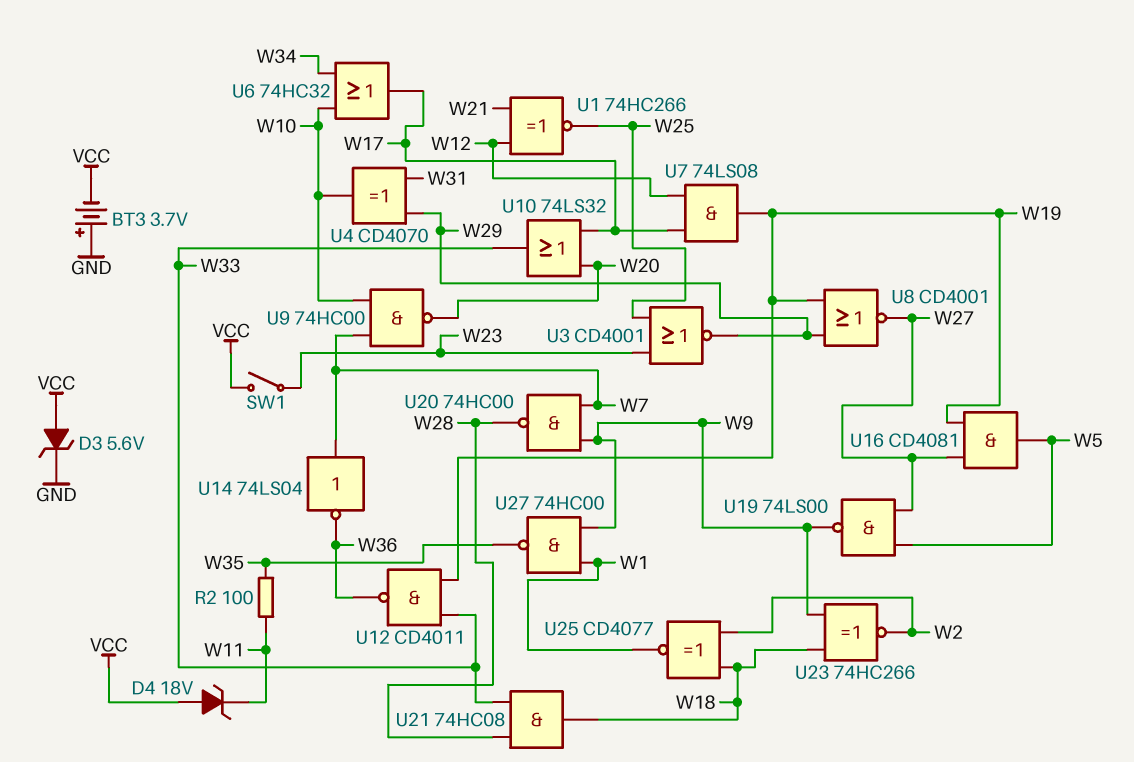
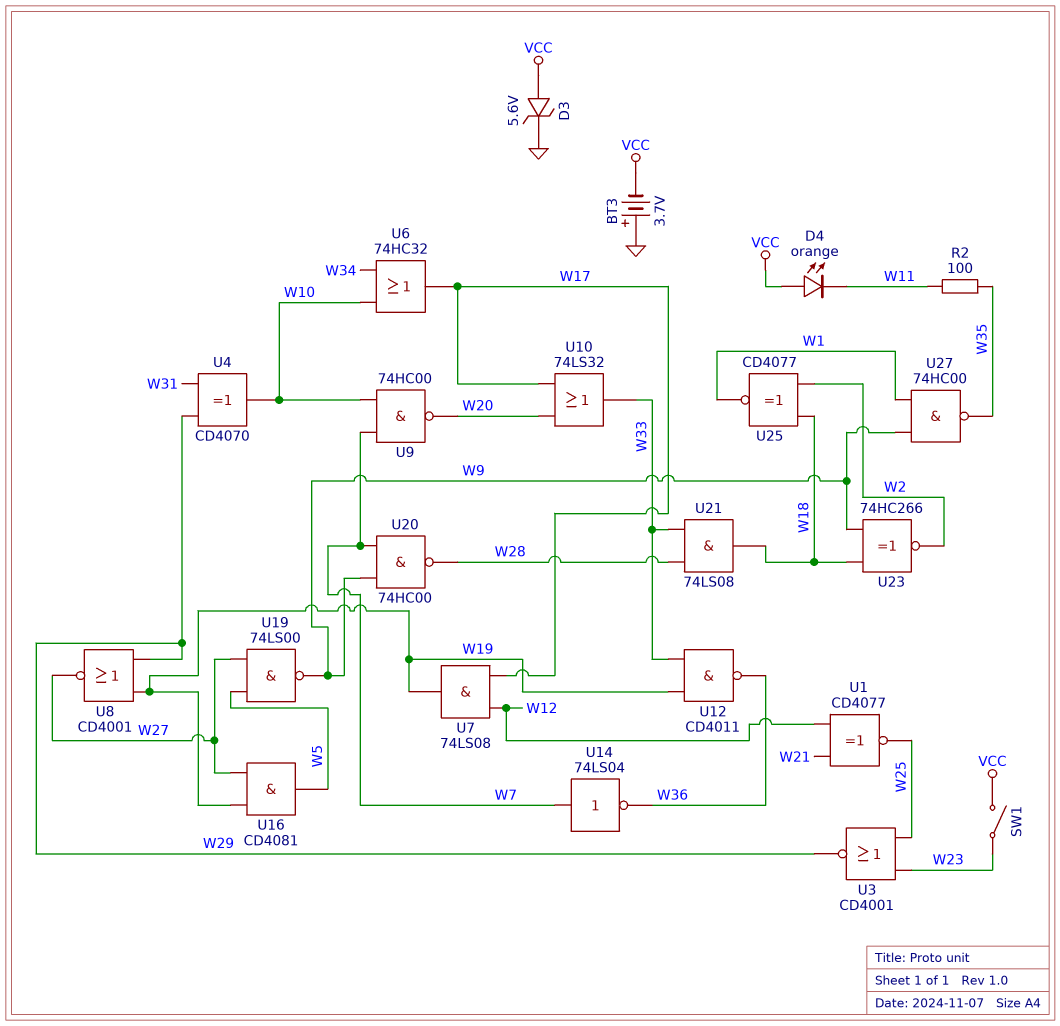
D4: zener 18V (A VCC, K W11) -> LED orange (A VCC, K W11)
U1: XNOR 74HC266 (in W12, in W21, out W25) -> XNOR CD4077 (in W12, in W21, out W25)
U21: AND 74HC08 (in W28, in W33, out W18) -> AND 74LS08 (in W28, in W33, out W18)

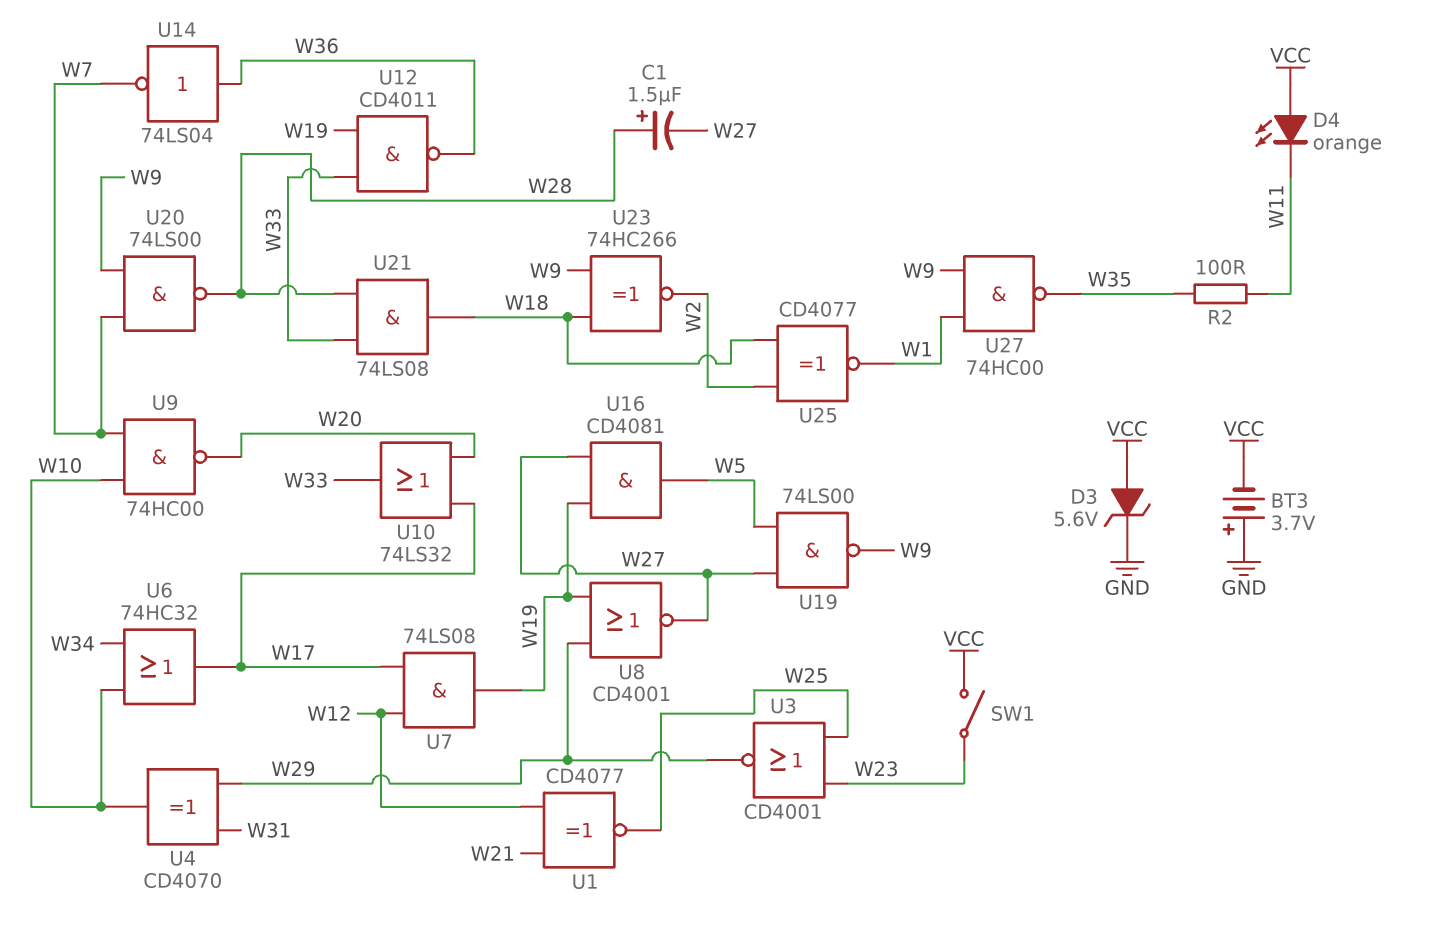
C1: none -> 1.5uF (plus W28, minus W27)
U14: NOT 74LS04 (in W7, out W36) -> NOT 74LS04 (in W36, out W7)
U20: NAND 74HC00 (in W7, in W9, out W28) -> NAND 74LS00 (in W7, in W9, out W28)

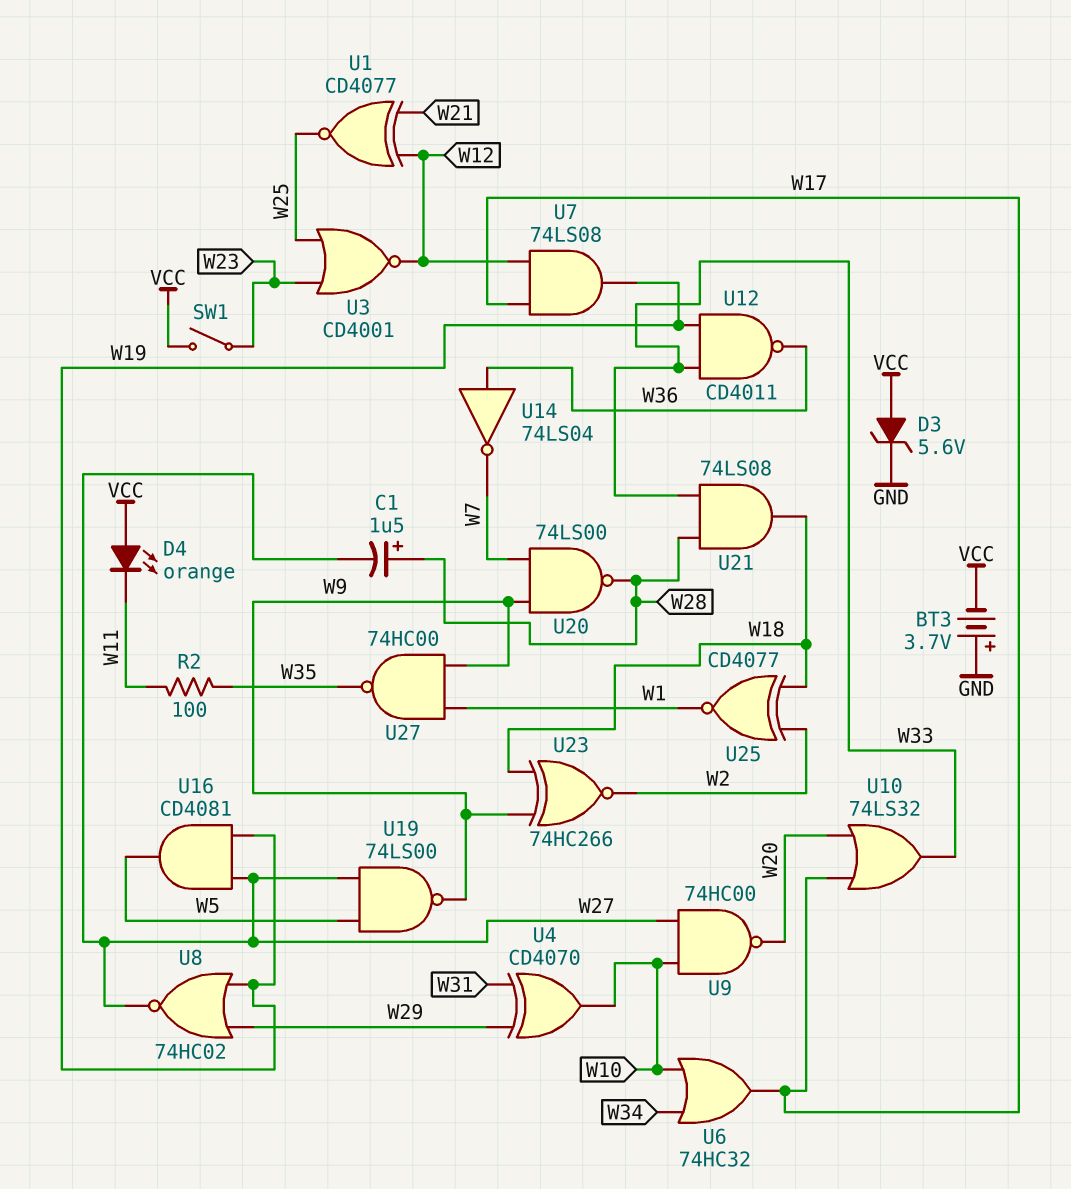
U3: NOR CD4001 (in W23, in W25, out W29) -> NOR CD4001 (in W23, in W25, out W12)
U8: NOR CD4001 (in W19, in W29, out W27) -> NOR 74HC02 (in W19, in W29, out W27)
U9: NAND 74HC00 (in W7, in W10, out W20) -> NAND 74HC00 (in W10, in W27, out W20)

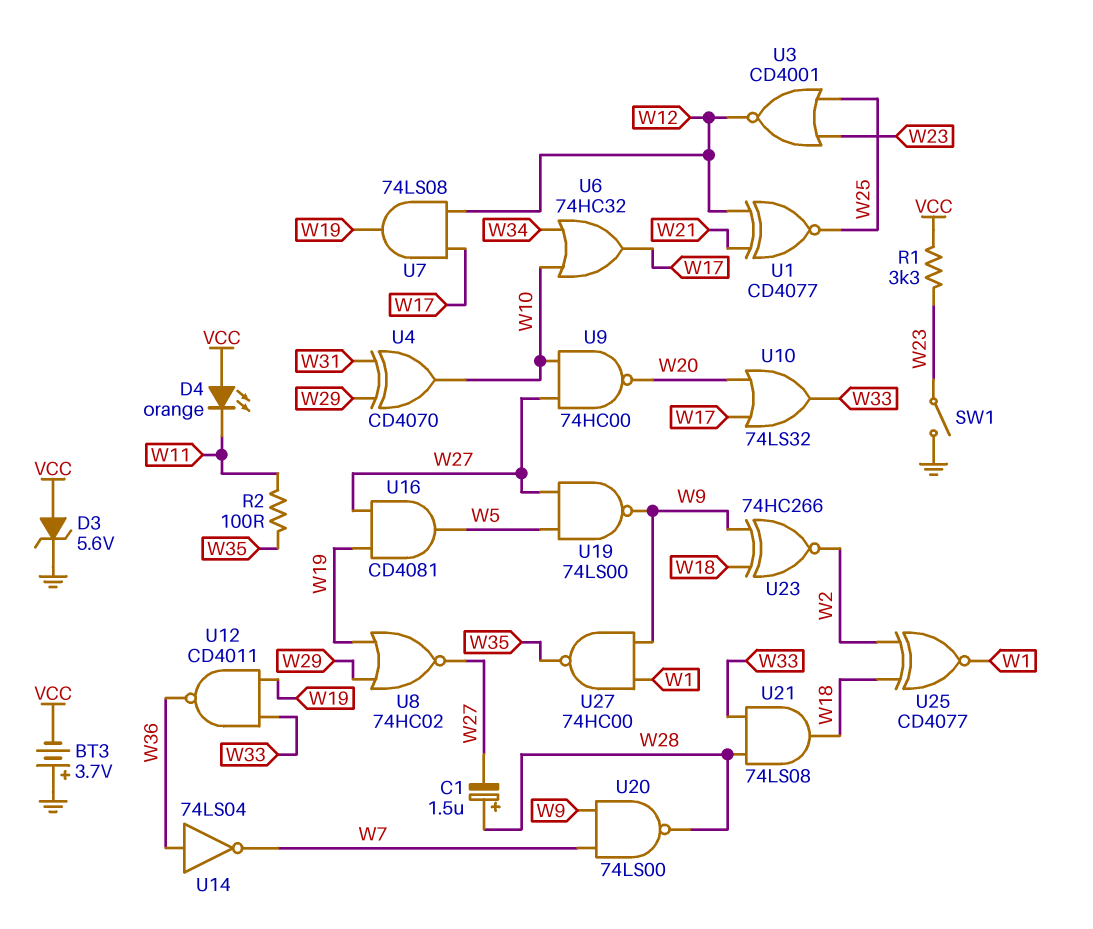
R1: none -> 3.3k (VCC, W23)
SW1: switch (VCC, W23) -> switch (GND, W23)

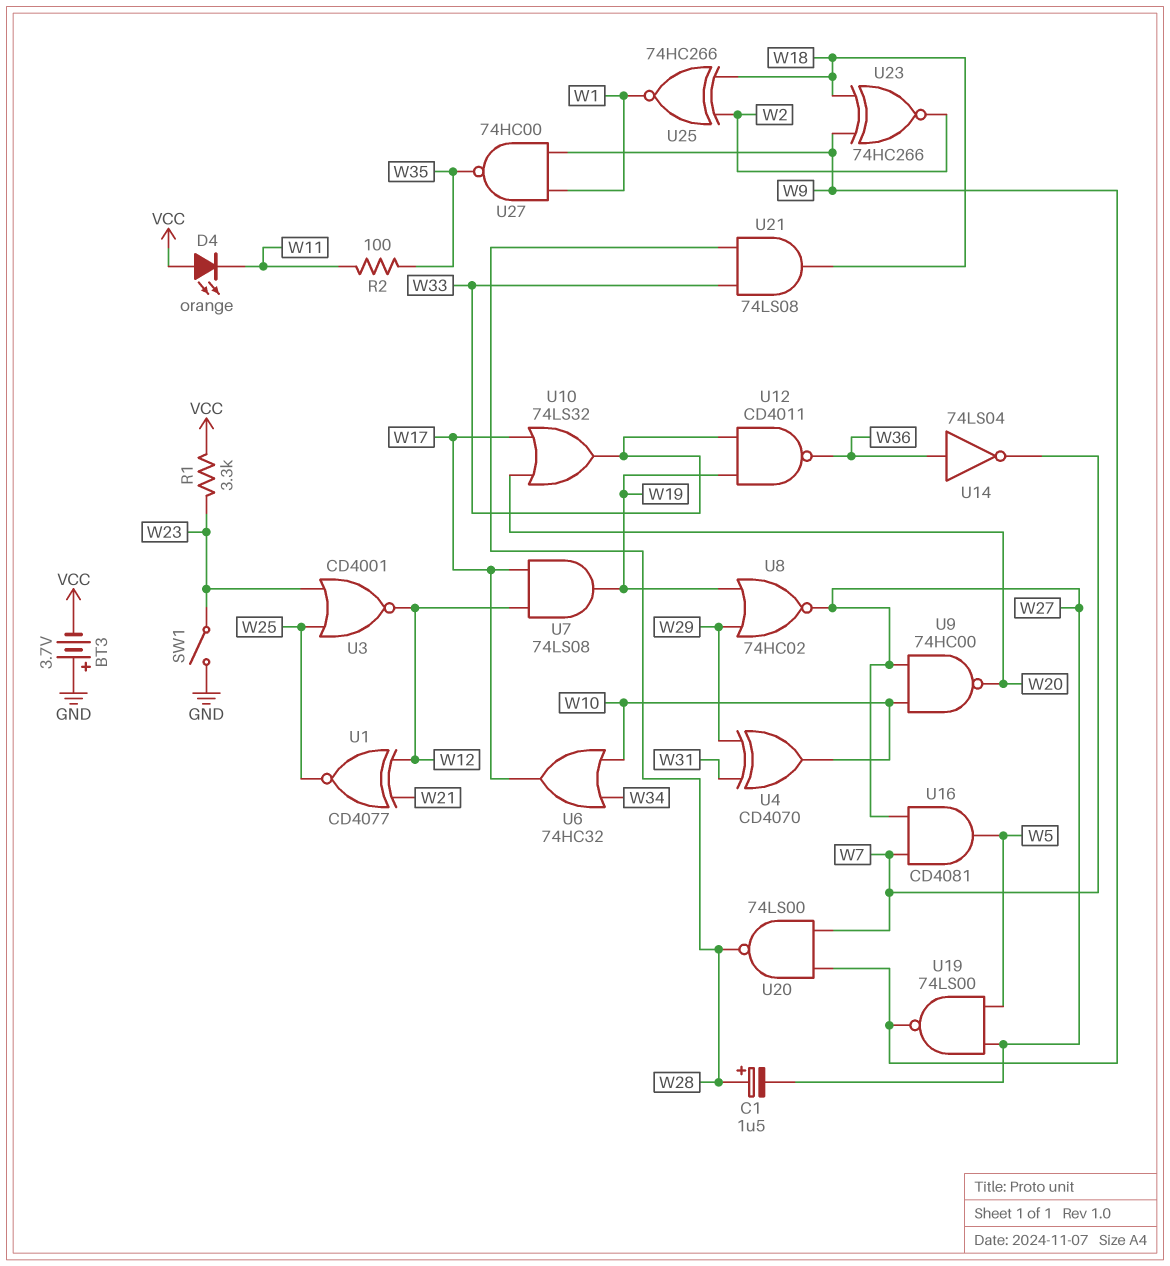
D3: zener 5.6V (A VCC, K GND) -> none
U16: AND CD4081 (in W19, in W27, out W5) -> AND CD4081 (in W7, in W27, out W5)
U25: XNOR CD4077 (in W2, in W18, out W1) -> XNOR 74HC266 (in W2, in W18, out W1)

